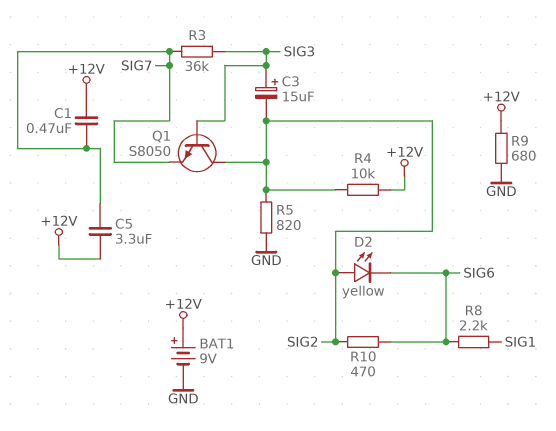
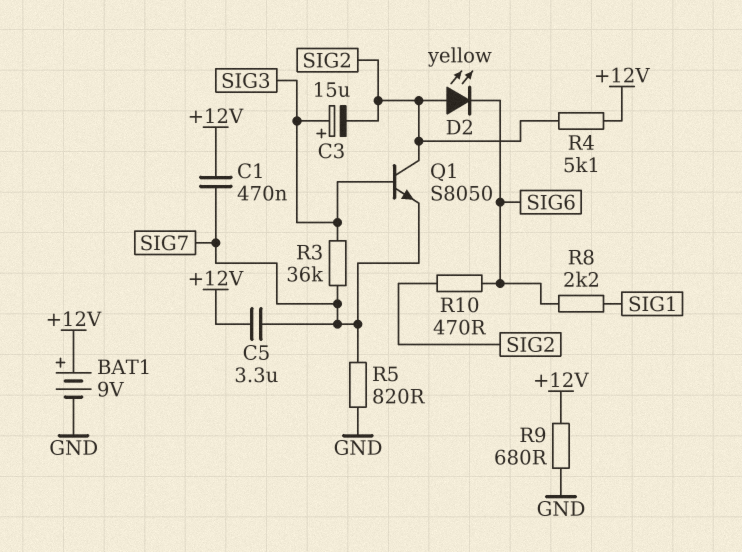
R4: 10k (+12V, SIG2) -> 5.1k (+12V, SIG2)
R5: 820 (GND, SIG2) -> 820 (GND, SIG7)

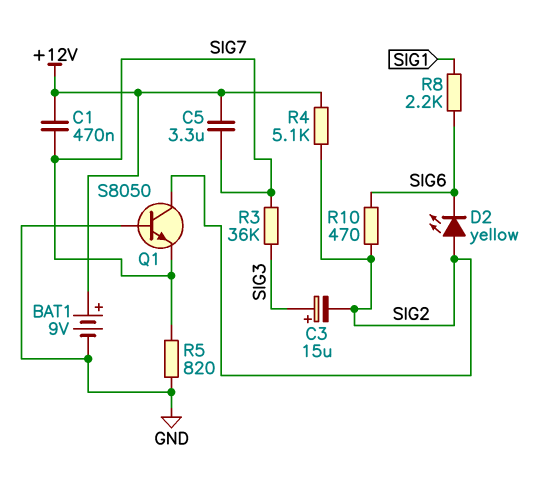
Q1: NPN S8050 (B SIG3, C SIG2, E SIG7) -> NPN S8050 (B GND, C SIG2, E SIG7)
R9: 680 (+12V, GND) -> none

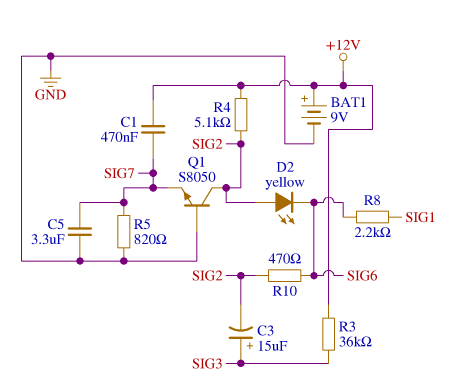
C5: 3.3uF (+12V, SIG7) -> 3.3uF (GND, SIG7)
R3: 36k (SIG3, SIG7) -> 36k (+12V, SIG3)

